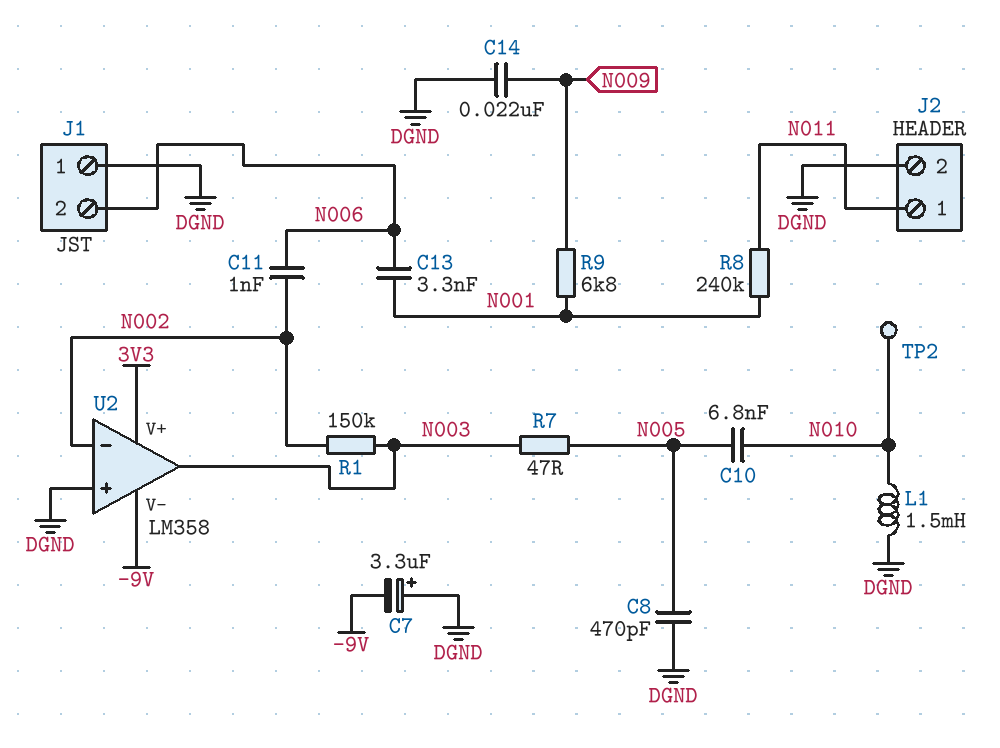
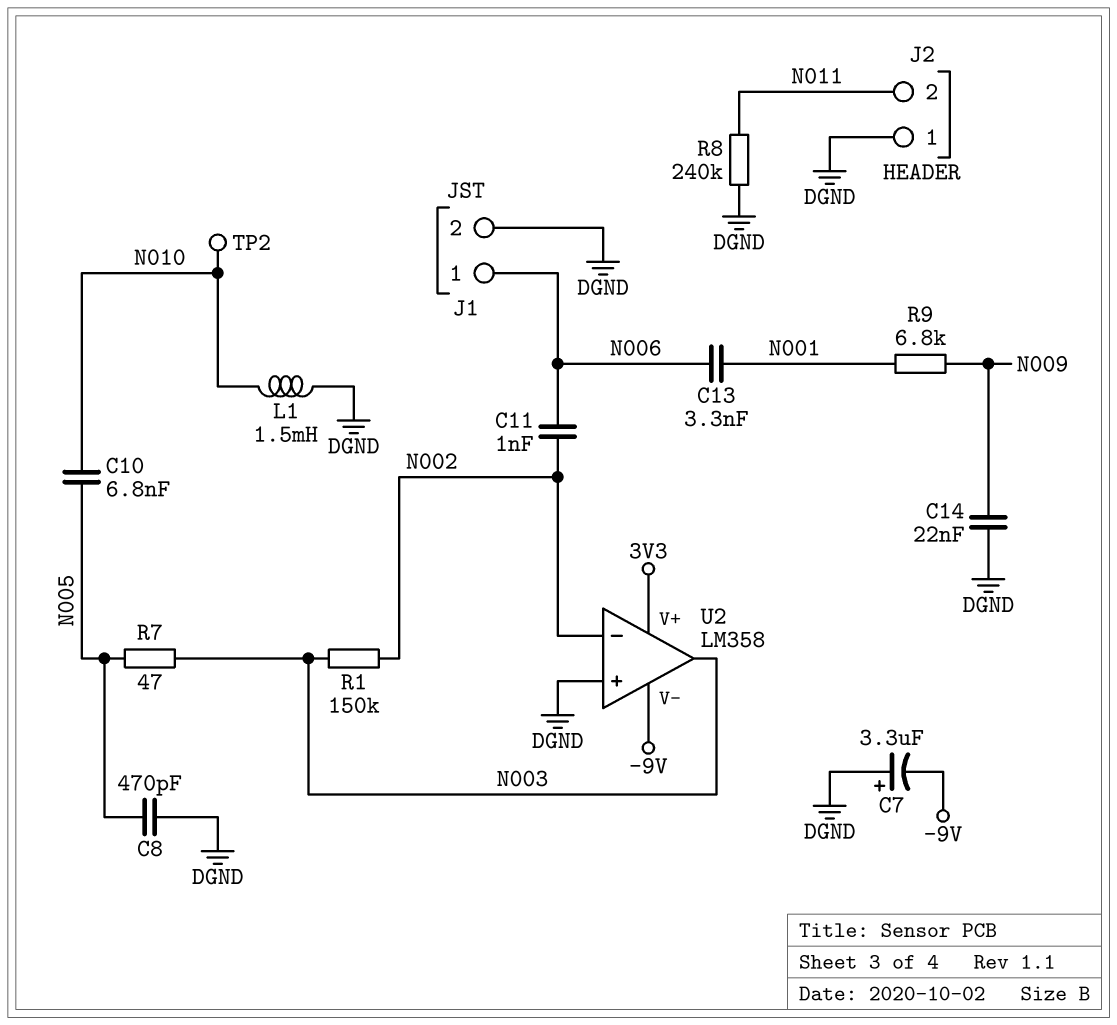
J1 pin 1: DGND -> N006
J1 pin 2: N006 -> DGND
J2 pin 1: N011 -> DGND
J2 pin 2: DGND -> N011
R8: 240k (N001, N011) -> 240k (DGND, N011)

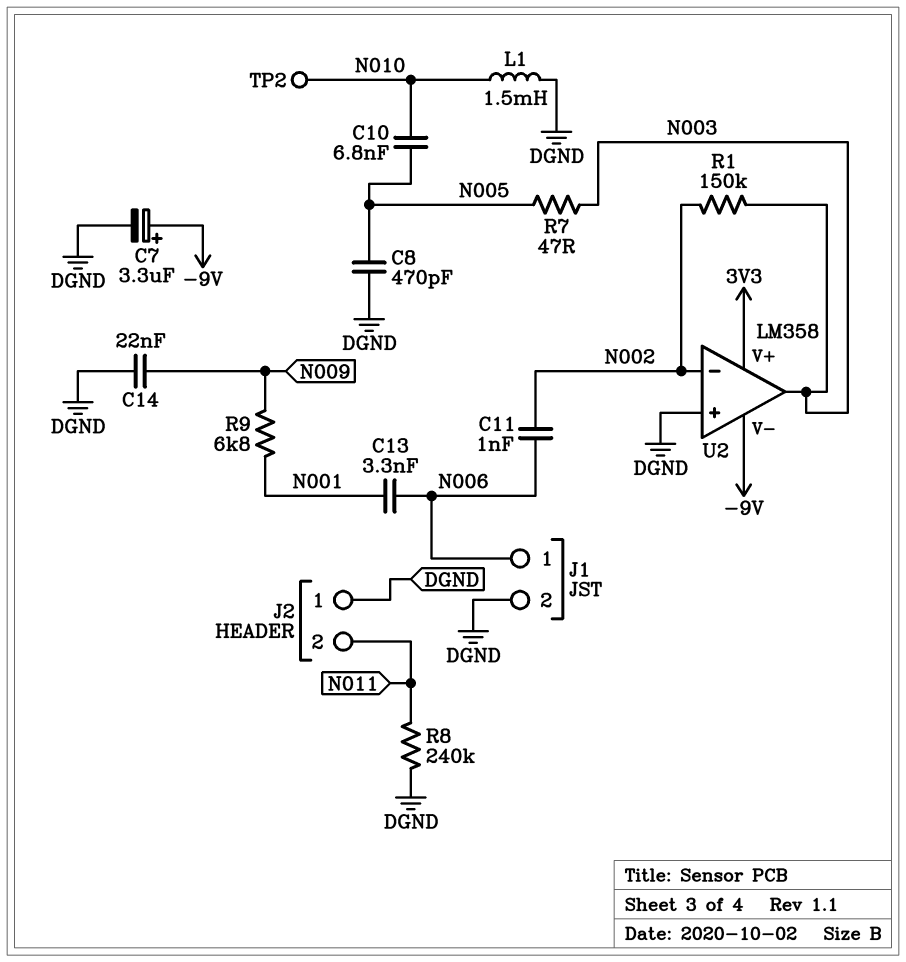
C7: 3.3uF (plus DGND, minus -9V) -> 3.3uF (plus -9V, minus DGND)

